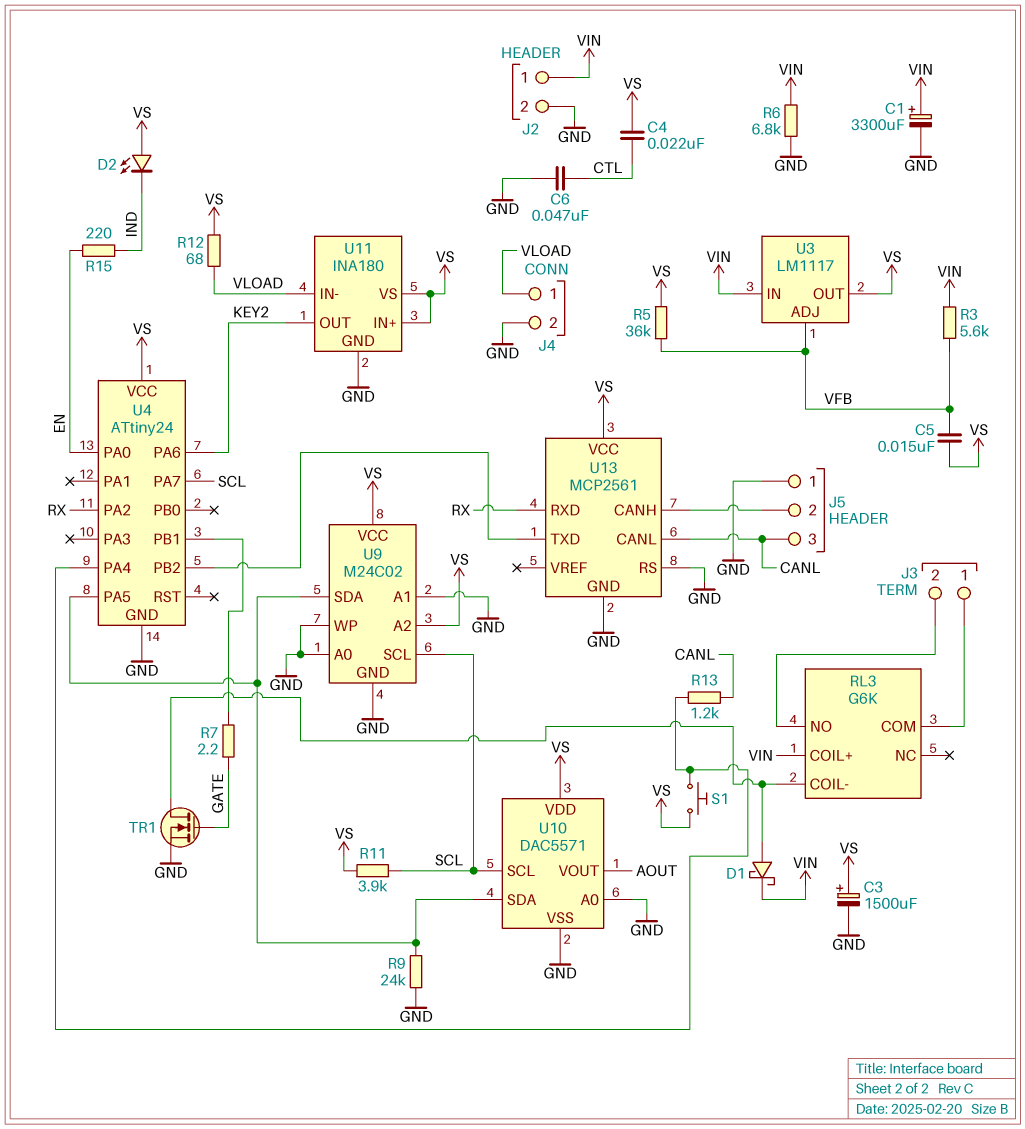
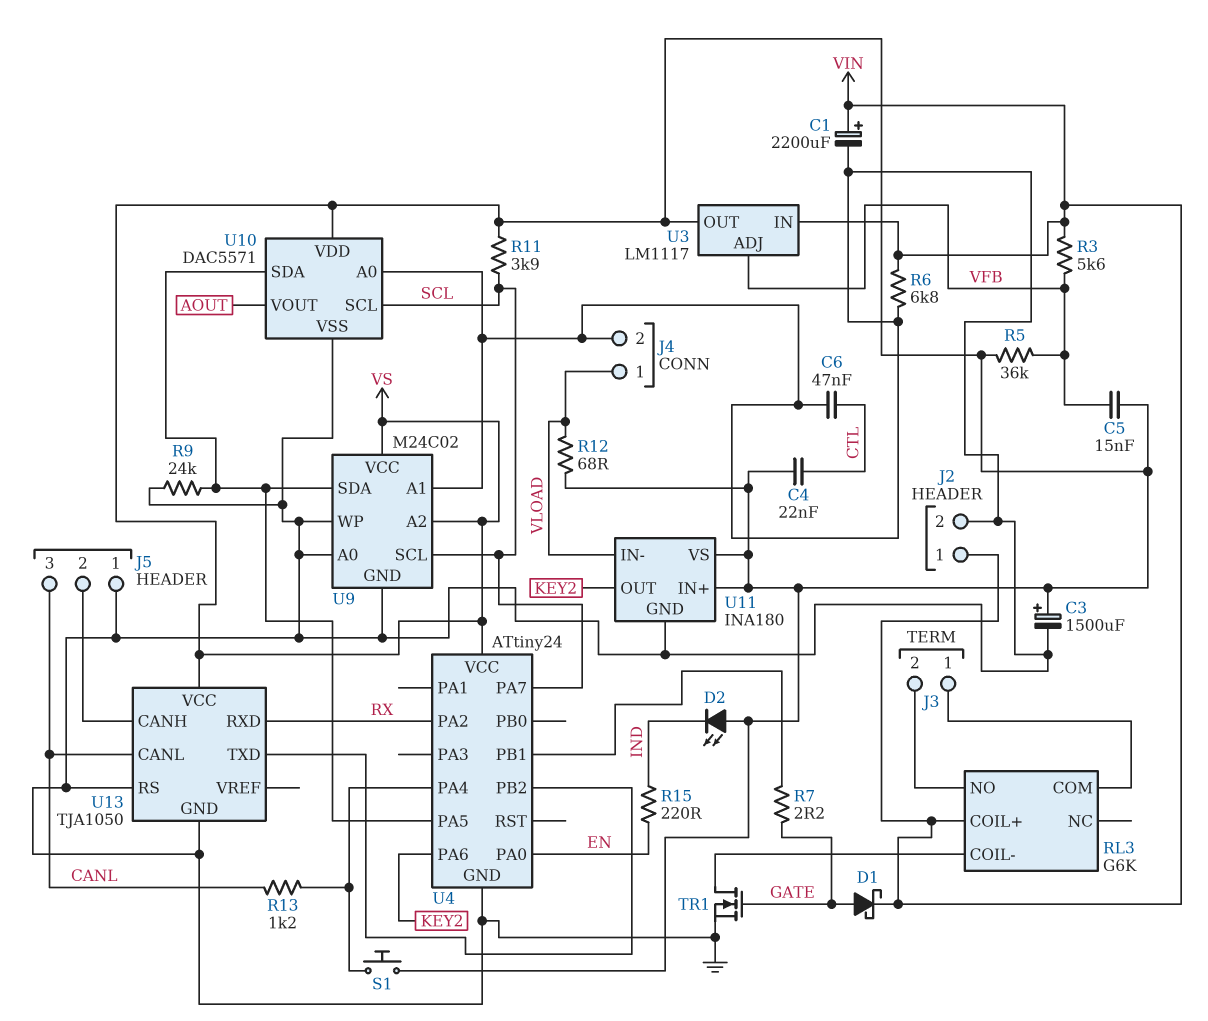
C1: 3300uF (plus VIN, minus GND) -> 2200uF (plus VIN, minus GND)
D1: schottky (A RL3/COIL-, K VIN) -> schottky (A GATE, K VIN)
U13: MCP2561 -> TJA1050

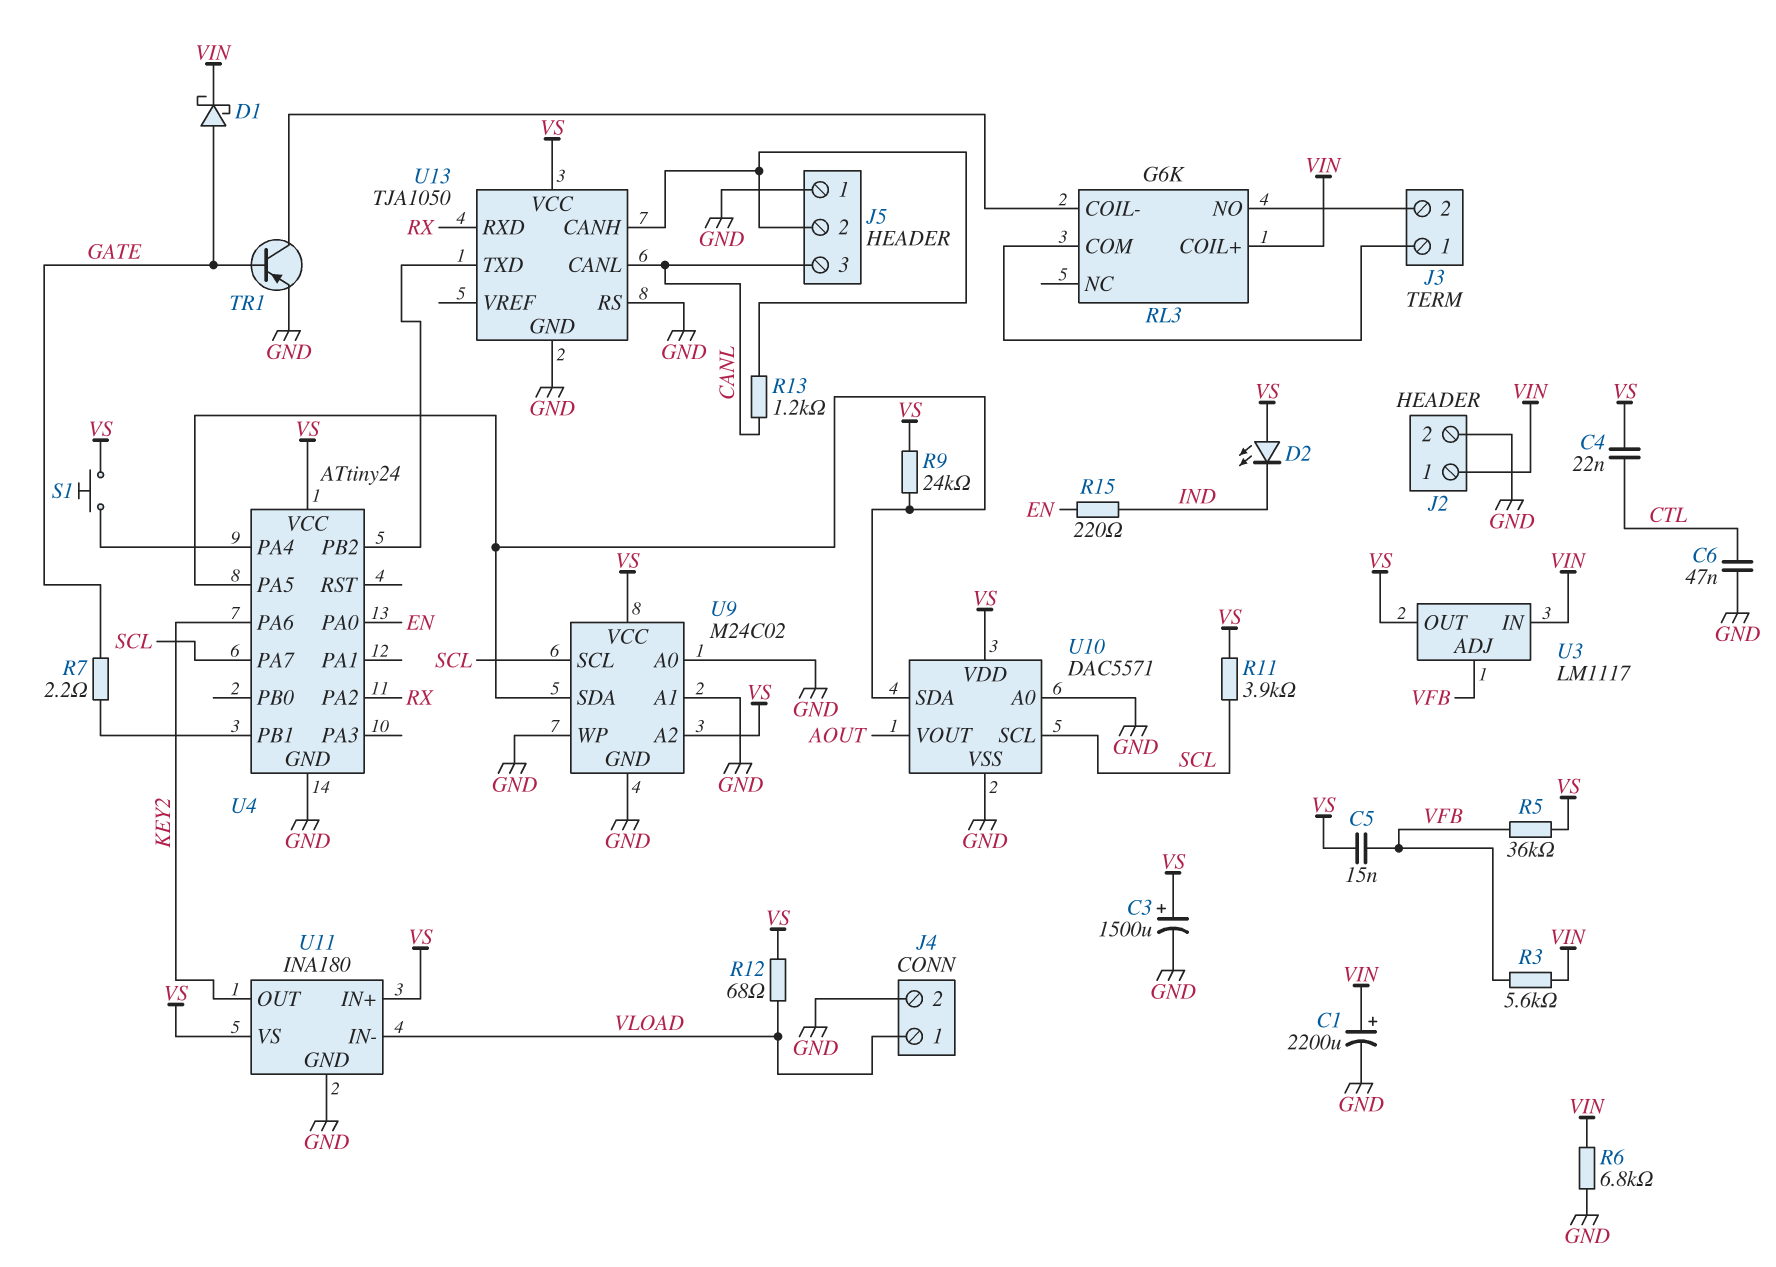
R9: 24k (GND, U4/PA5) -> 24k (U4/PA5, VS)
R13: 1.2k (CANL, U4/PA4) -> 1.2k (CANL, J5/2)
TR1: NMOS (G GATE, D RL3/COIL-, S GND) -> PNP (B GATE, C RL3/COIL-, E GND)

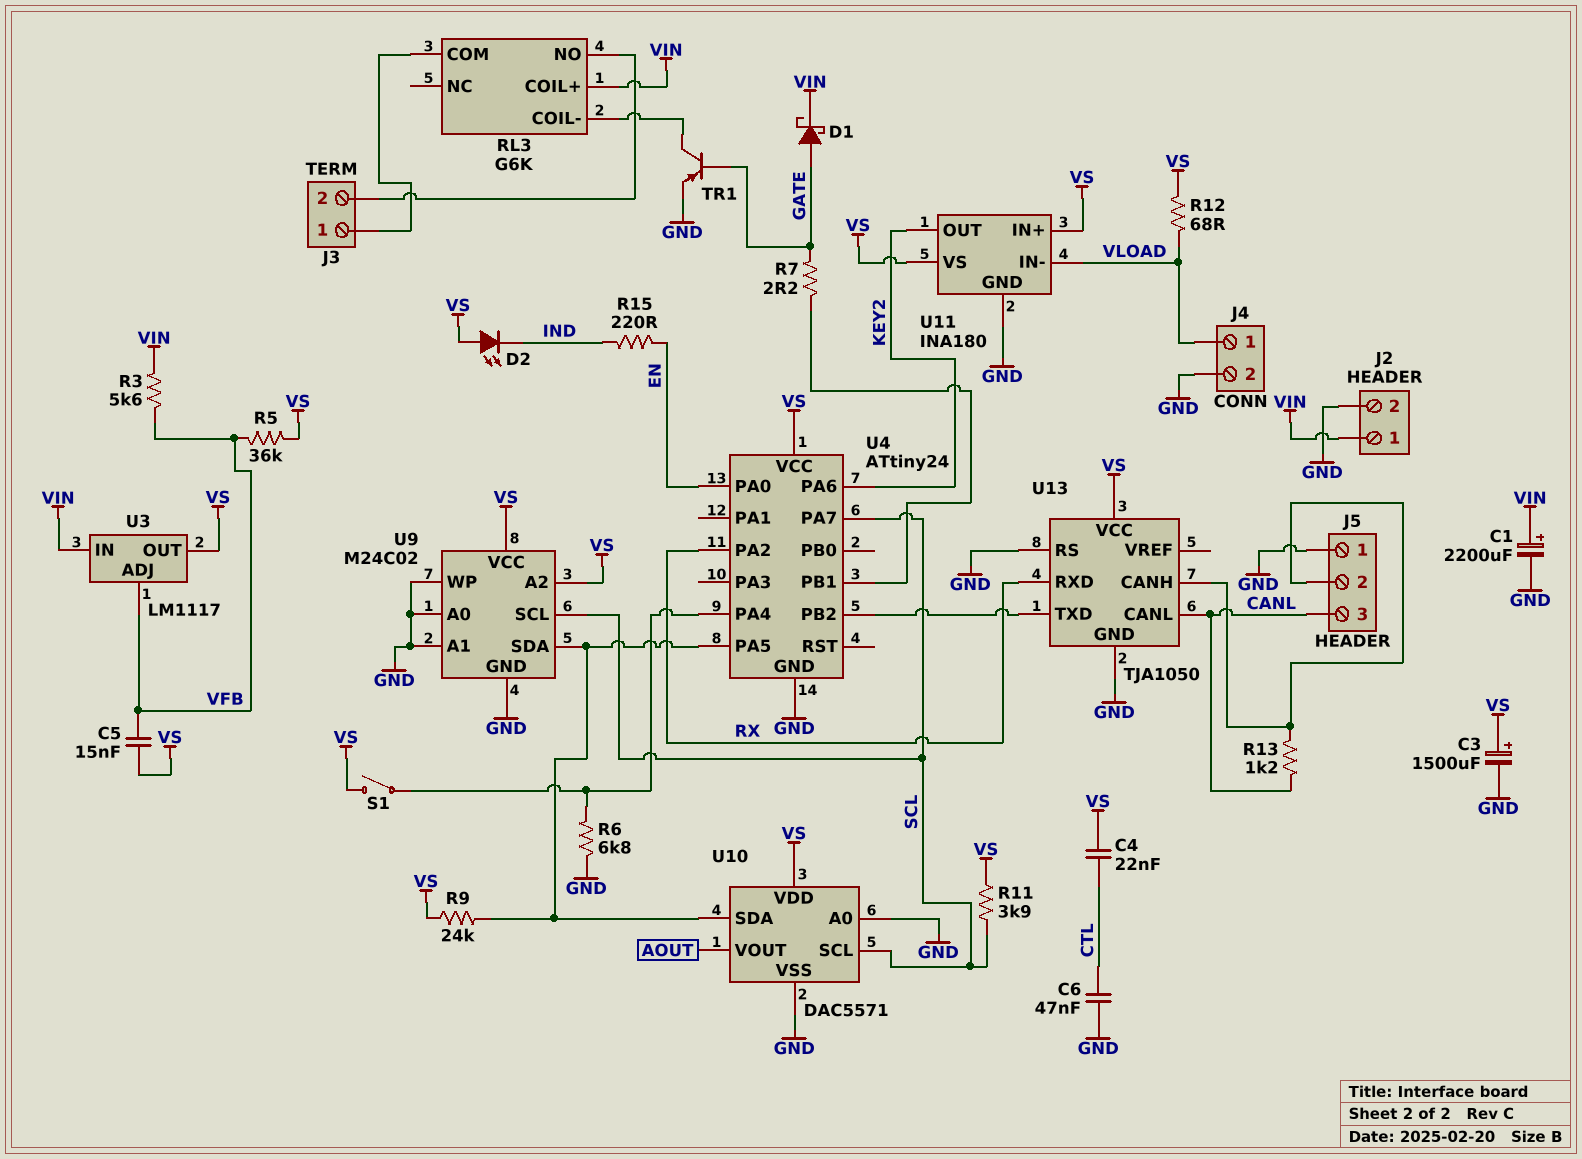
R6: 6.8k (GND, VIN) -> 6.8k (GND, U4/PA4)
S1: button (U4/PA4, VS) -> switch (U4/PA4, VS)

